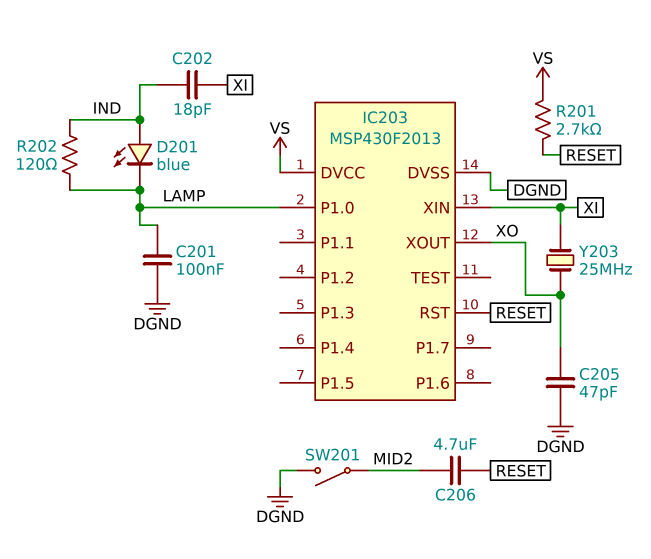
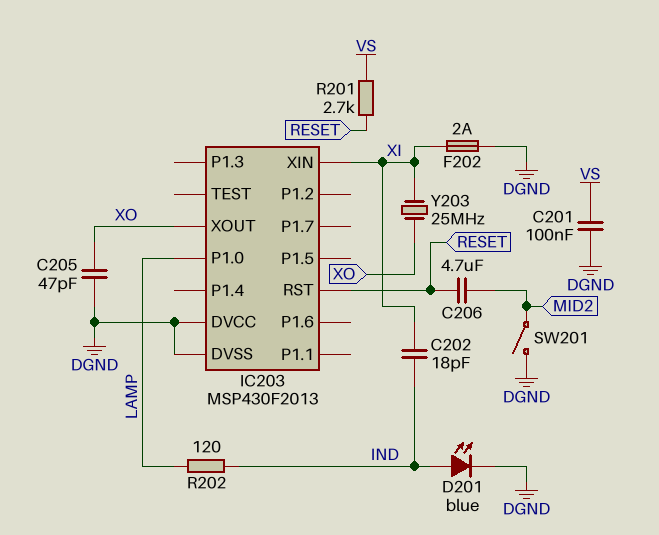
C201: 100nF (DGND, LAMP) -> 100nF (DGND, VS)
D201: LED blue (A IND, K LAMP) -> LED blue (A IND, K DGND)
F202: none -> 2A (DGND, XI)
IC203 pin DVCC: VS -> DGND

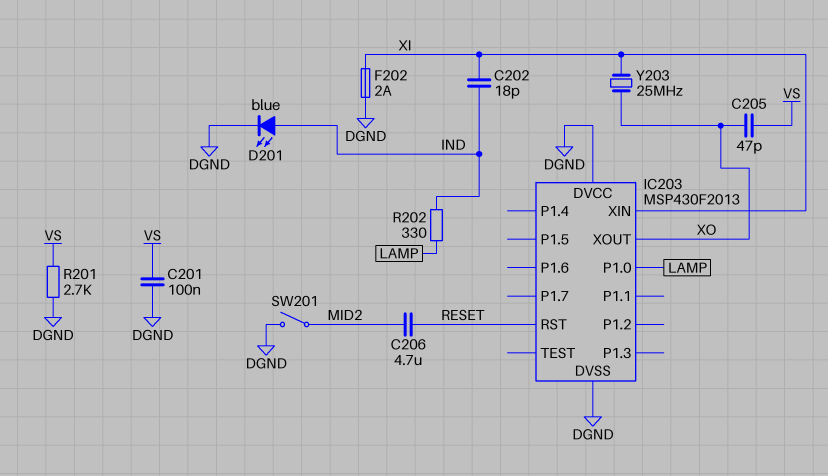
C205: 47pF (DGND, XO) -> 47pF (VS, XO)
R201: 2.7k (RESET, VS) -> 2.7k (DGND, VS)
R202: 120 (IND, LAMP) -> 330 (IND, LAMP)

